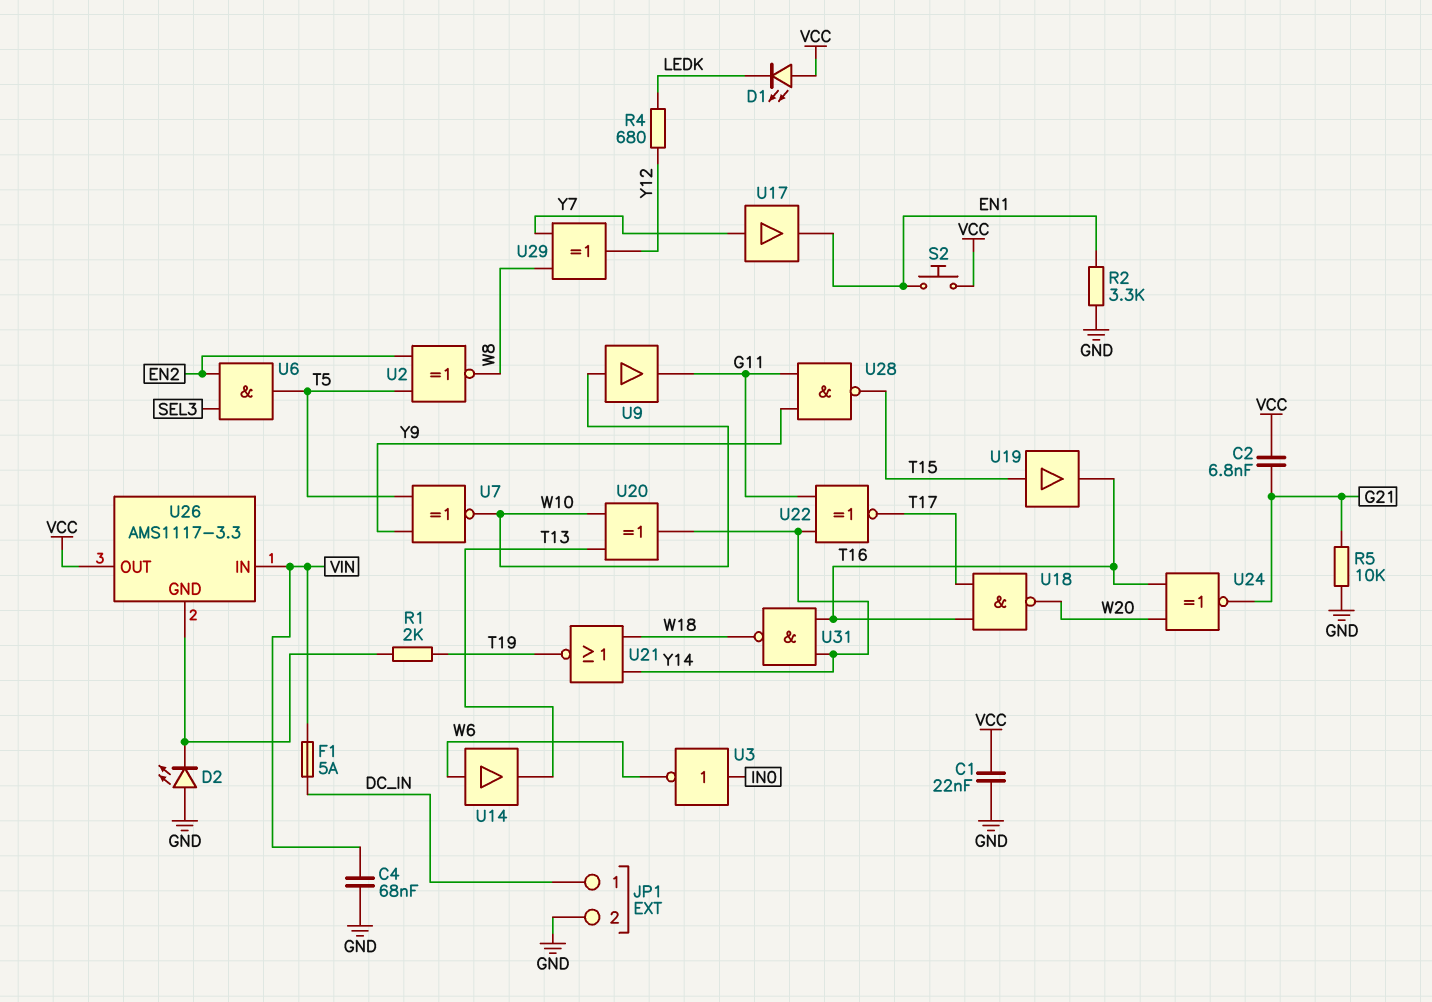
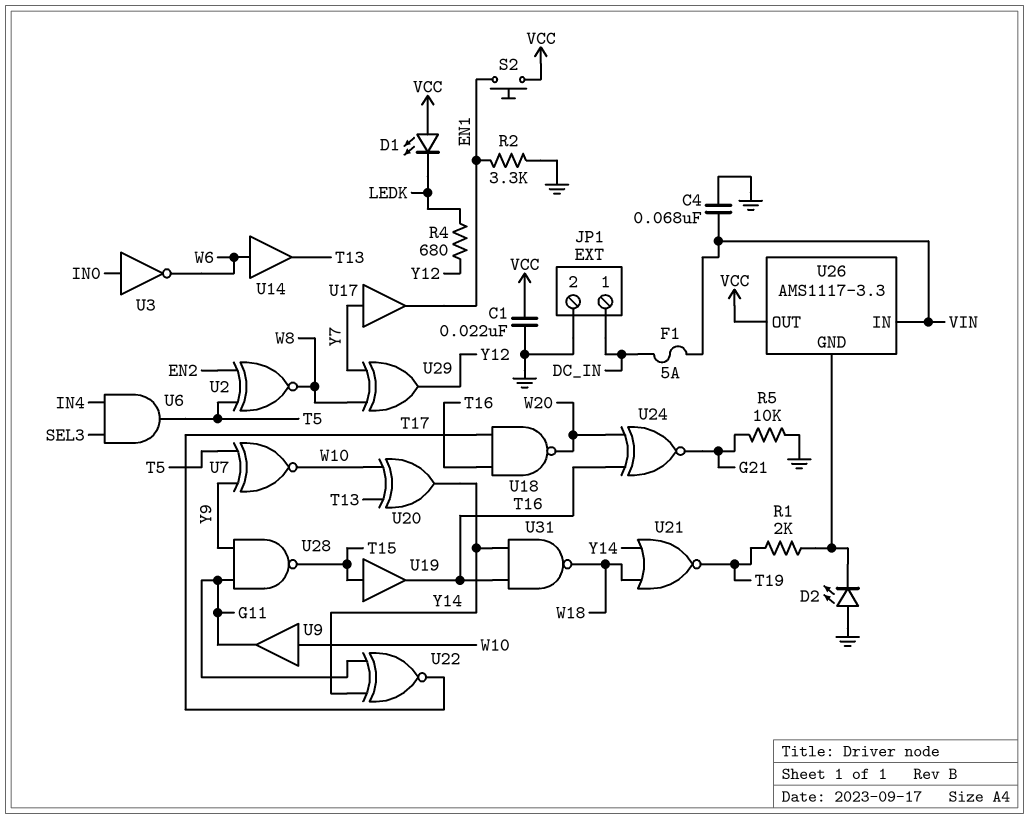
C2: 6.8nF (G21, VCC) -> none
U6: AND (in EN2, in SEL3, out T5) -> AND (in IN4, in SEL3, out T5)

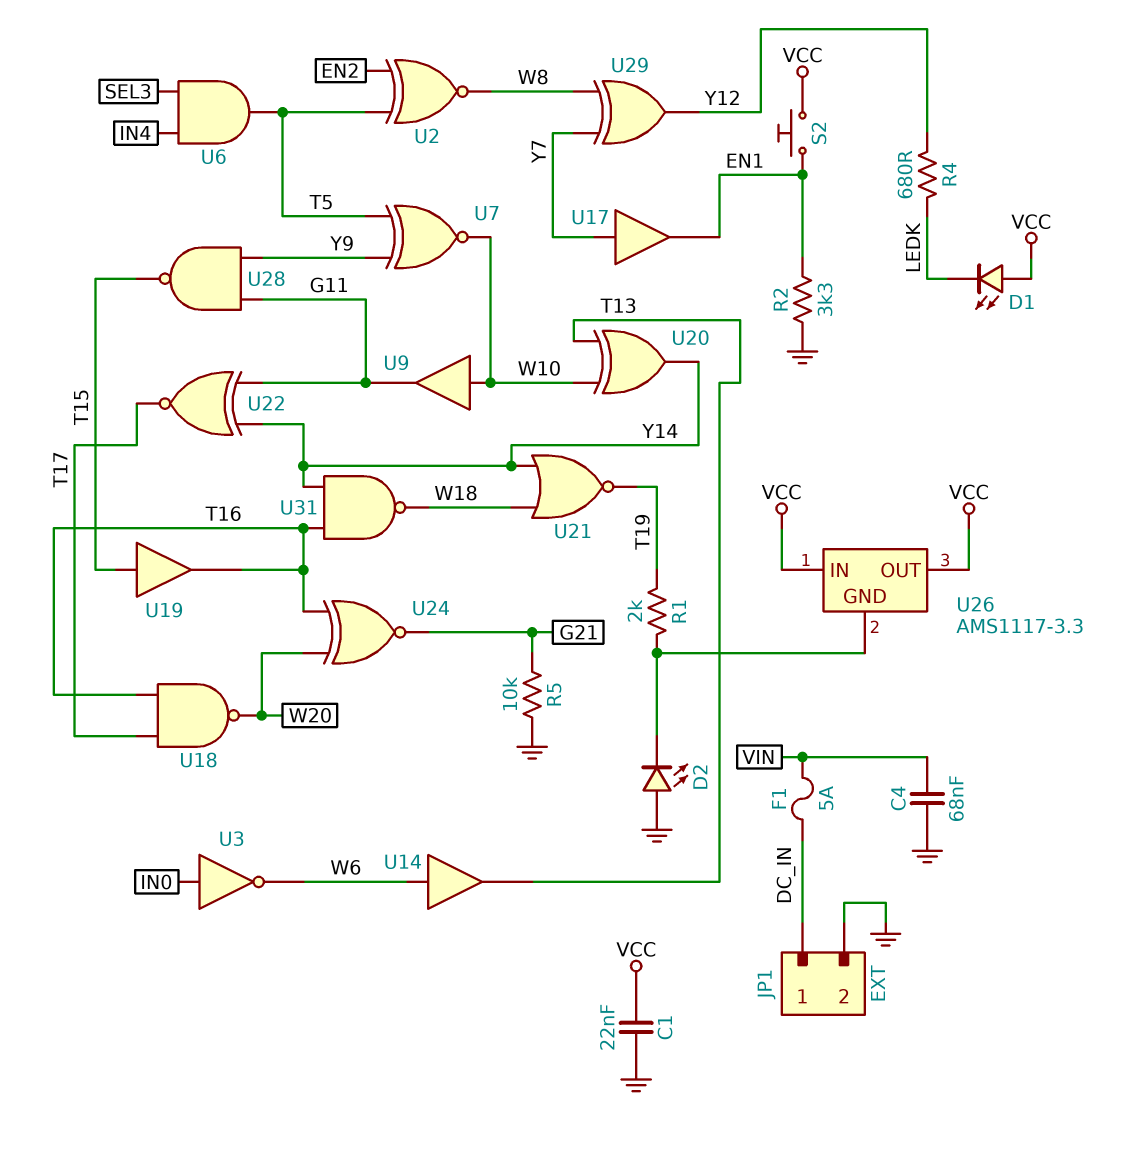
U26 pin IN: VIN -> VCC

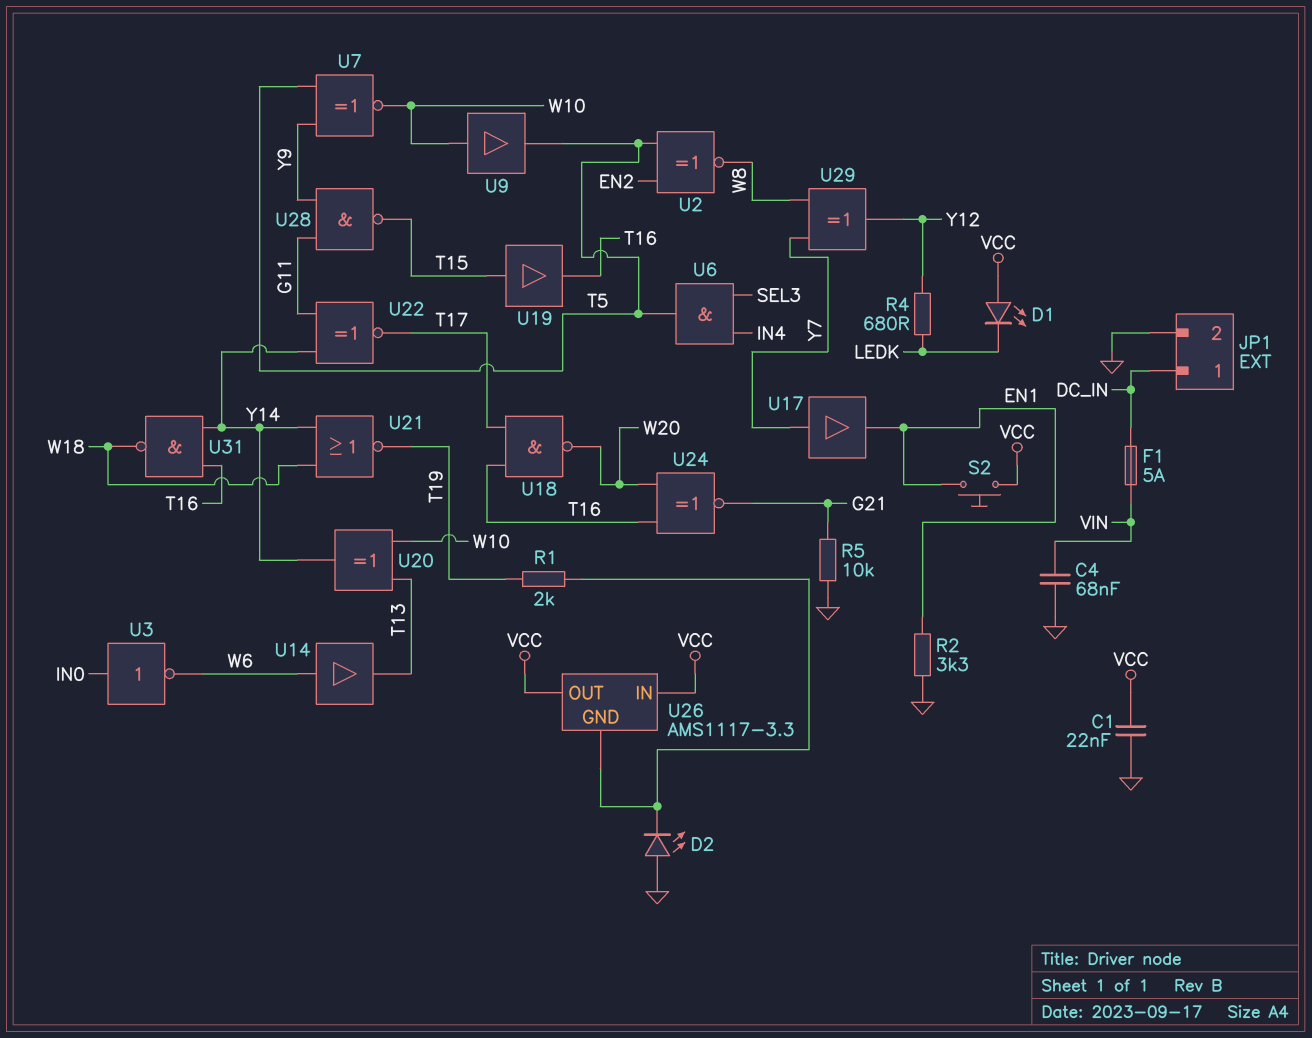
U9: buffer (in W10, out G11) -> buffer (in W10, out T5)

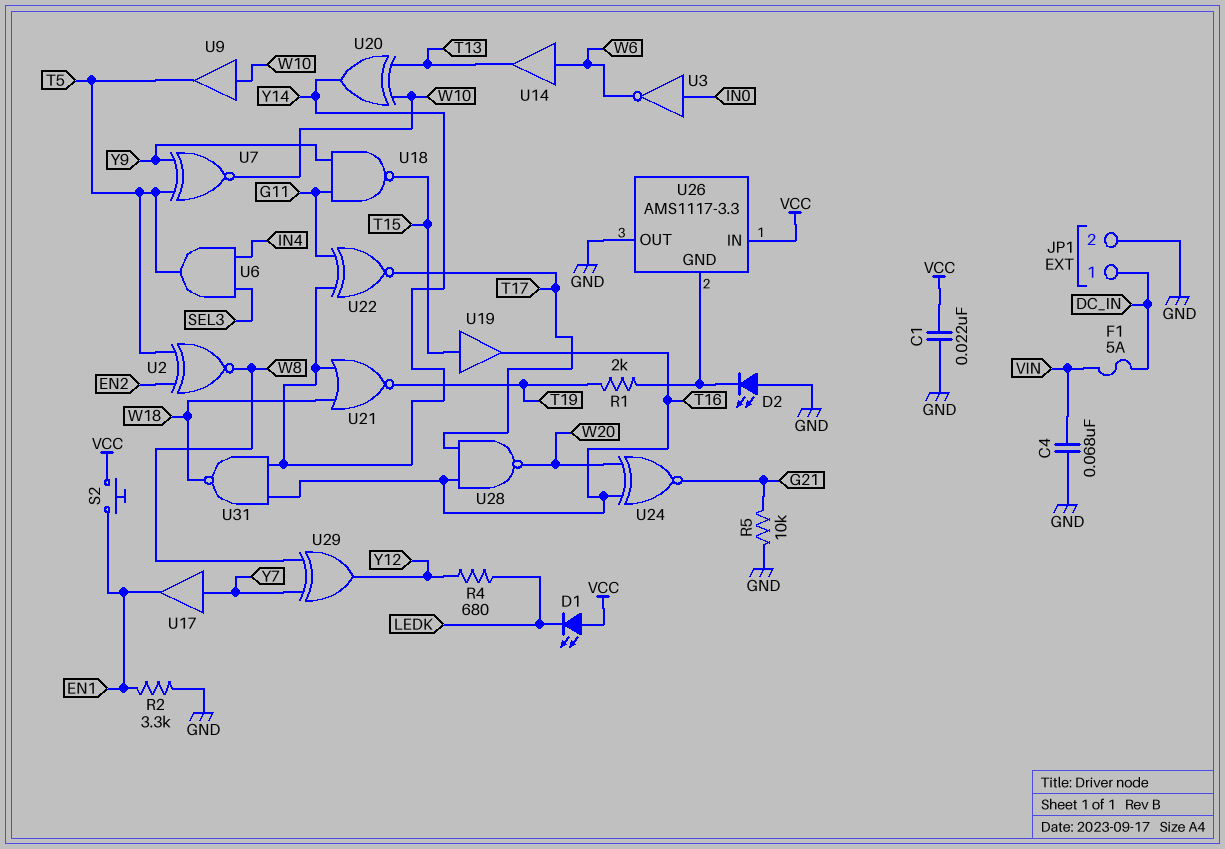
U18: NAND (in T16, in T17, out W20) -> NAND (in G11, in Y9, out T15)
U26 pin OUT: VCC -> GND
U28: NAND (in G11, in Y9, out T15) -> NAND (in T16, in T17, out W20)

